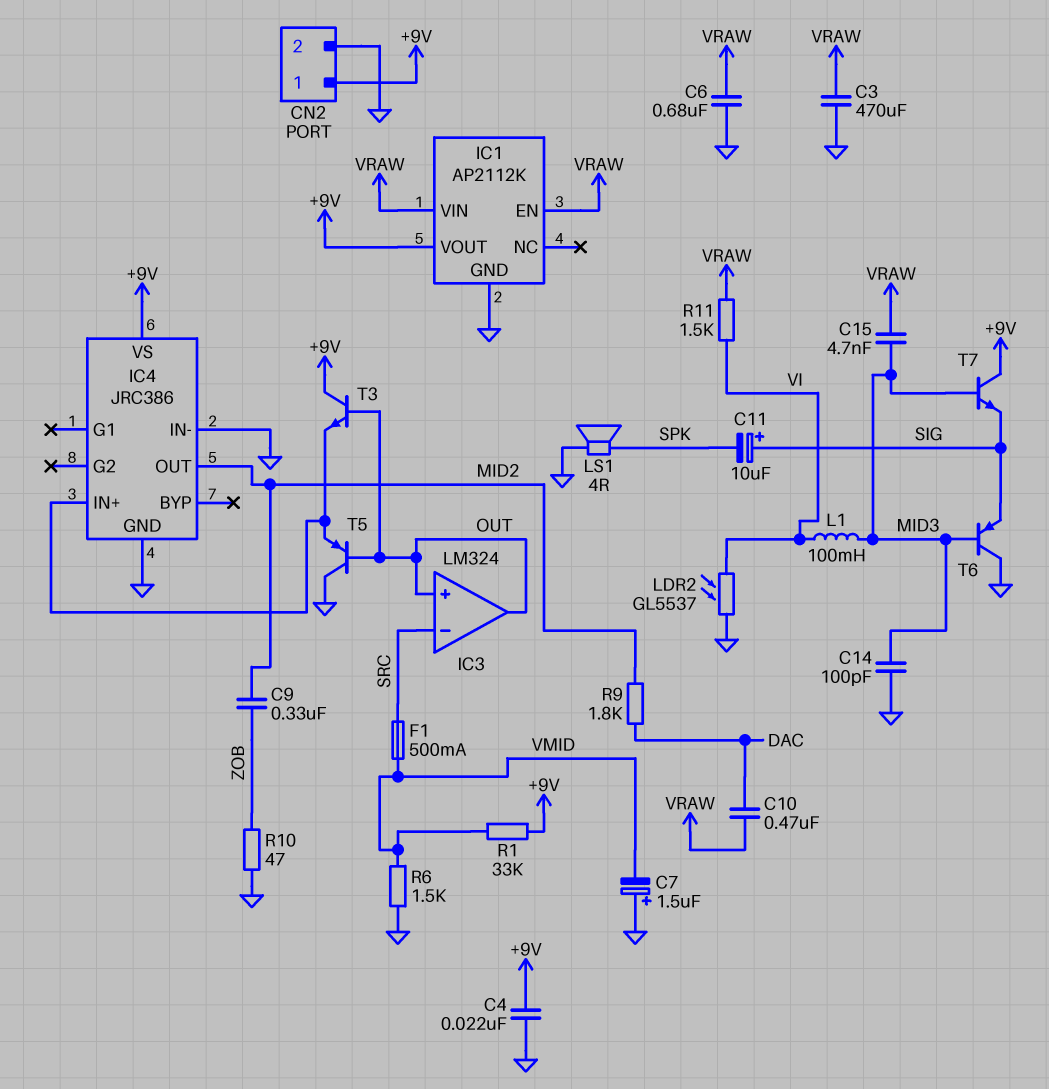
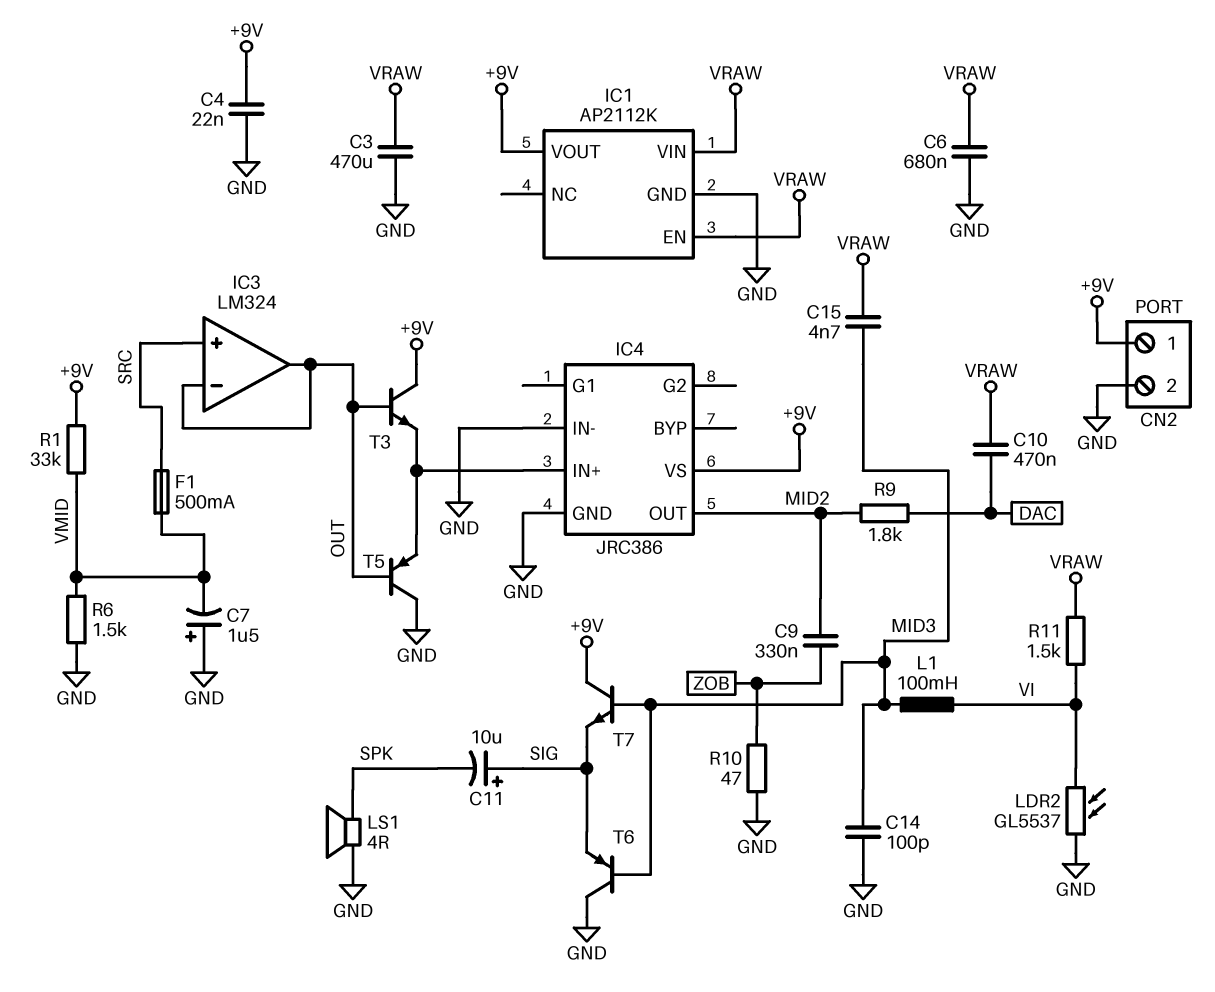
IC3 pin in+: OUT -> SRC
IC3 pin in-: SRC -> OUT

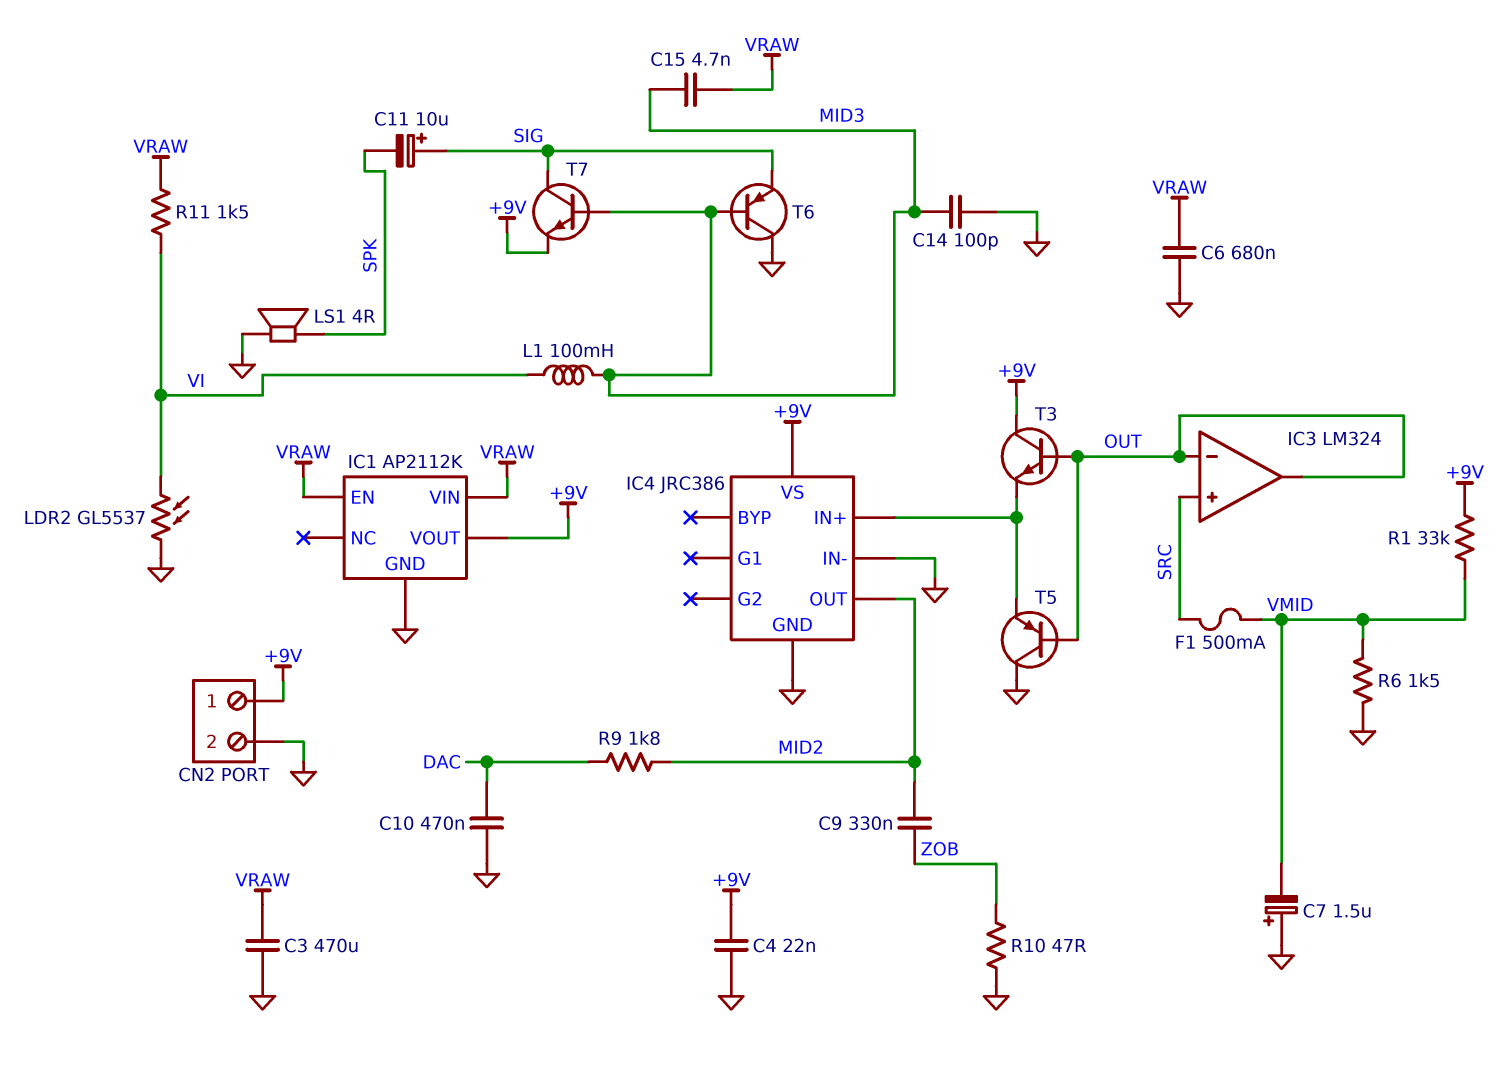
C10: 470nF (DAC, VRAW) -> 470nF (DAC, GND)
T7: NPN (B MID3, C +9V, E SIG) -> NPN (B MID3, C SIG, E +9V)

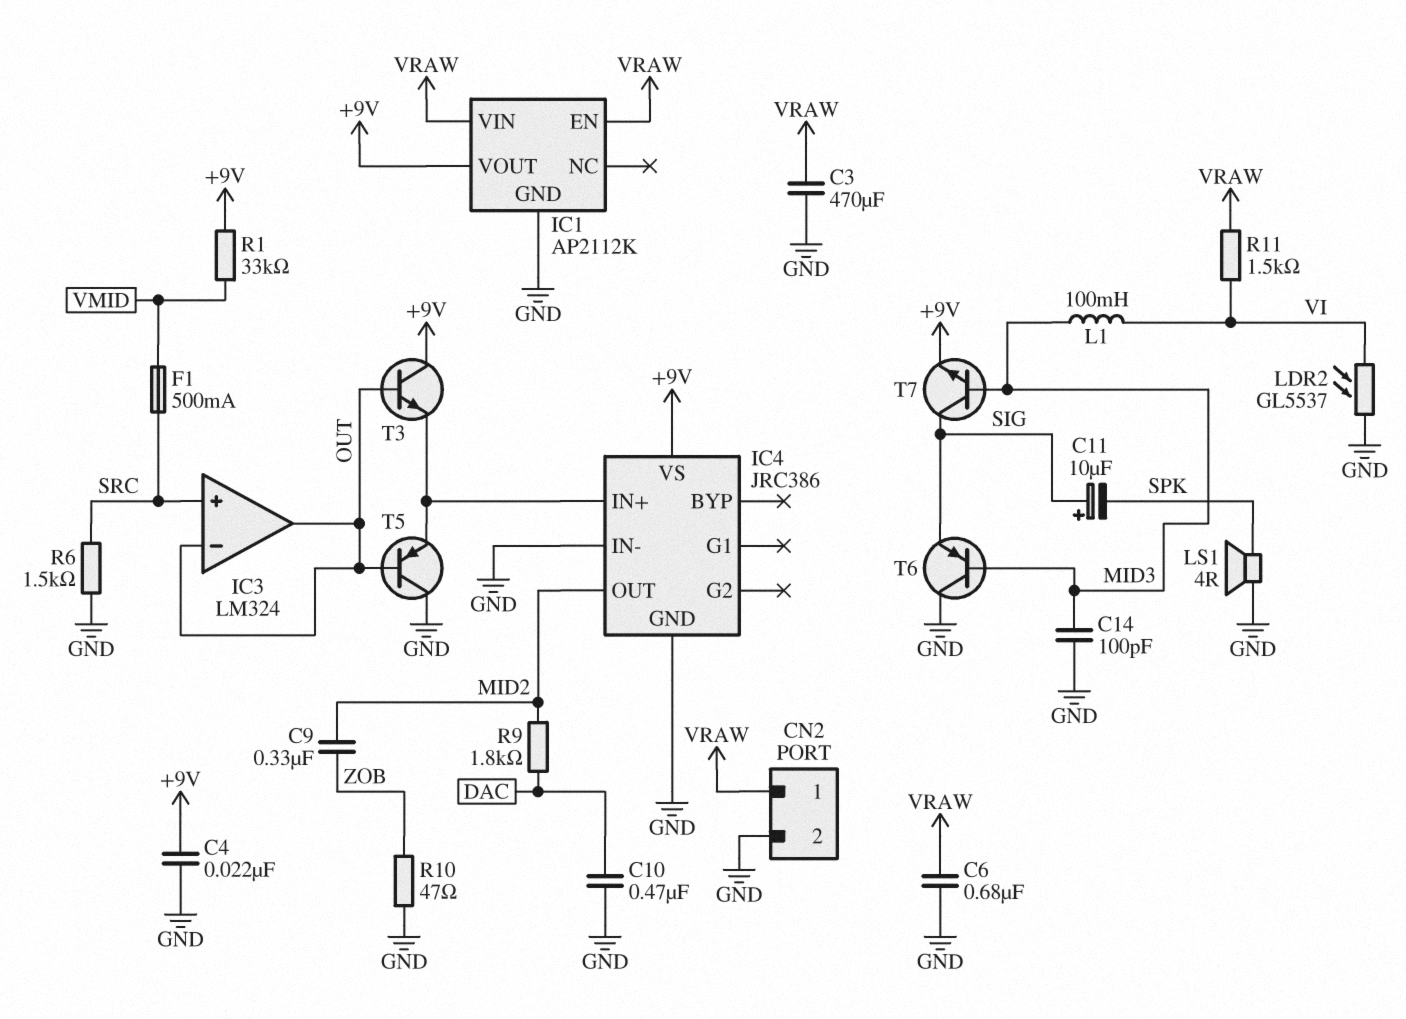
C7: 1.5uF (plus GND, minus VMID) -> none
C15: 4.7nF (MID3, VRAW) -> none
CN2 pin 1: +9V -> VRAW
R6: 1.5k (GND, VMID) -> 1.5k (GND, SRC)

